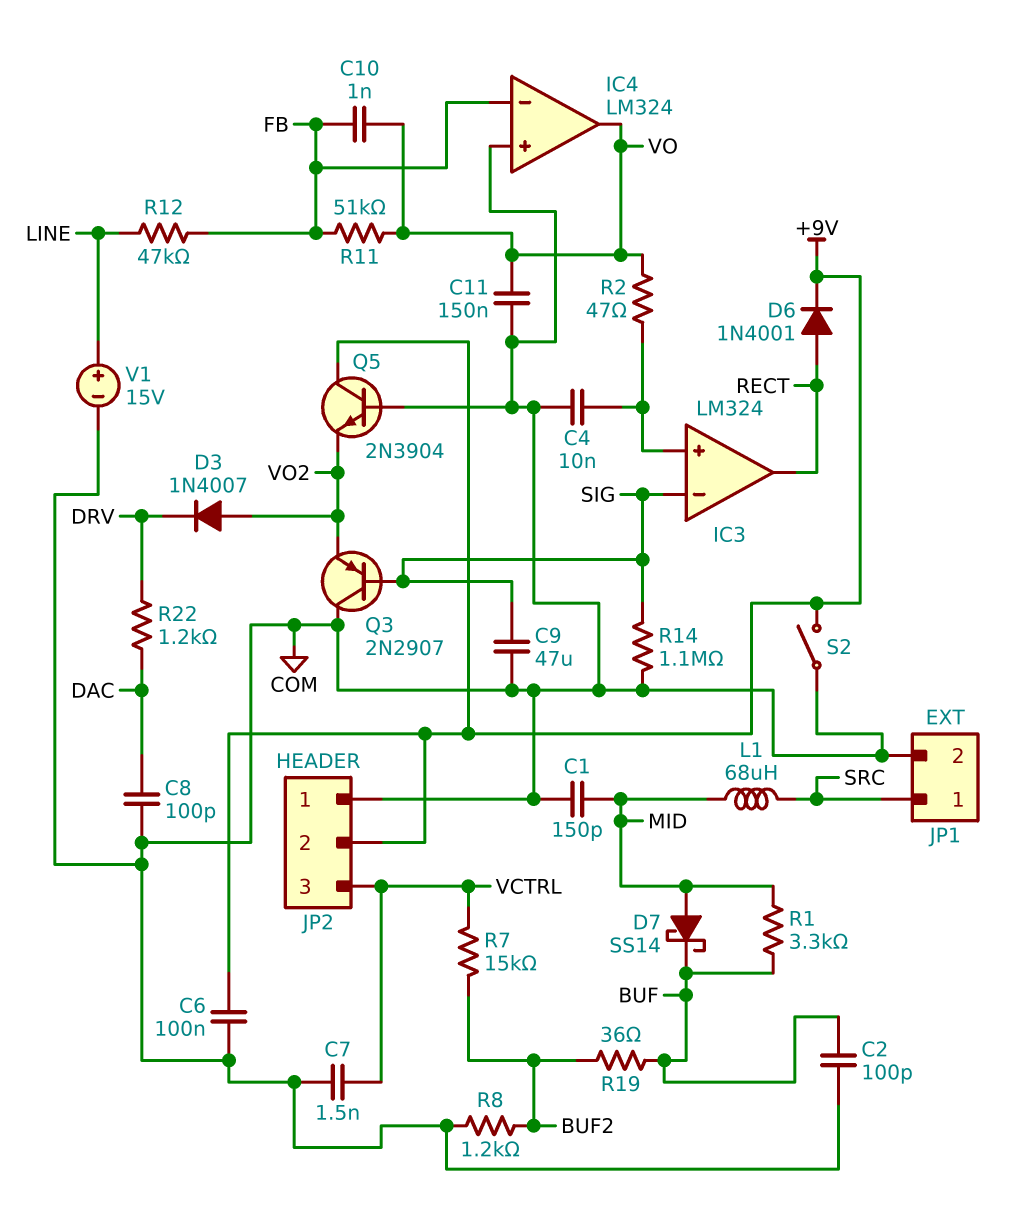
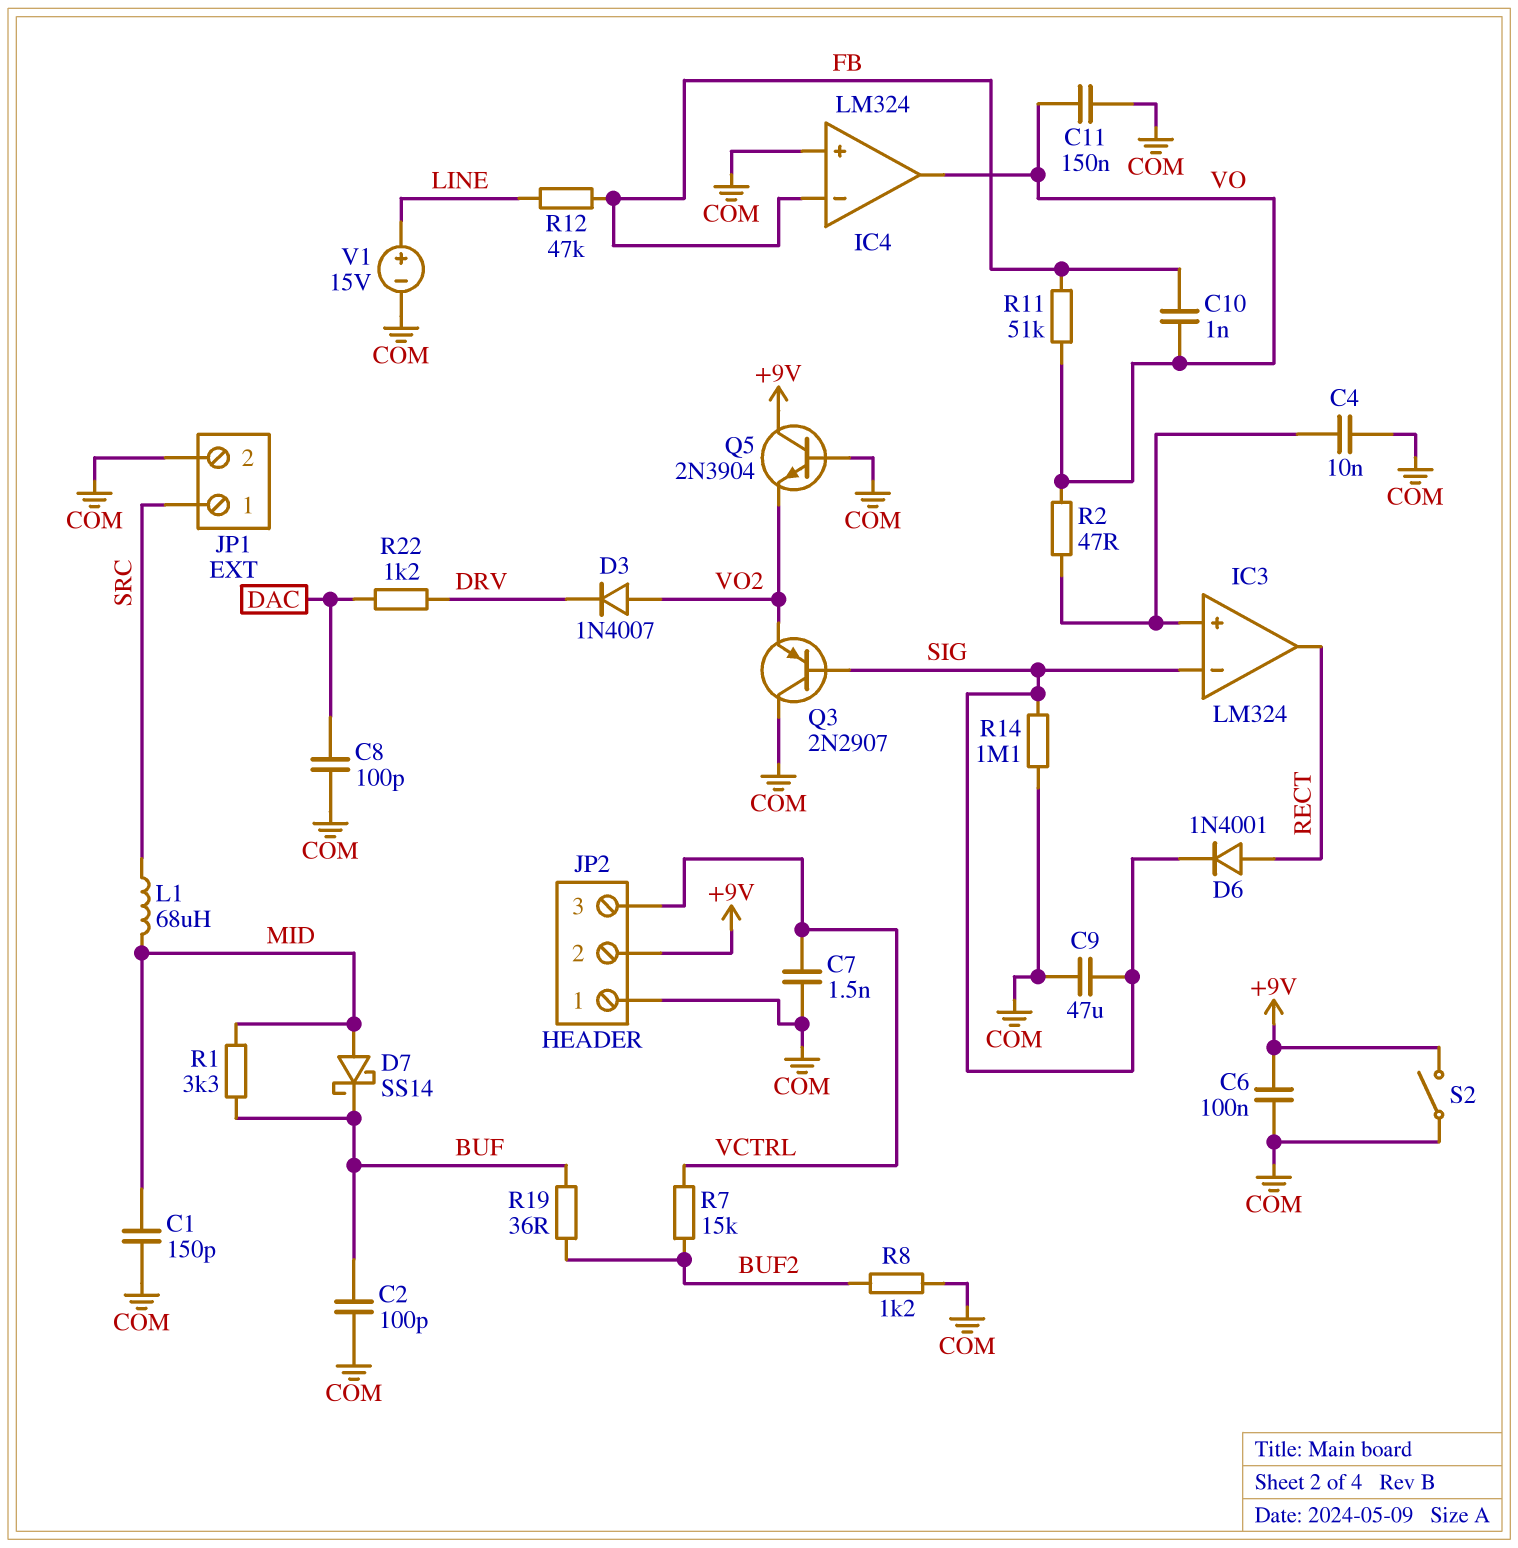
D6: diode 1N4001 (A RECT, K +9V) -> diode 1N4001 (A RECT, K SIG)

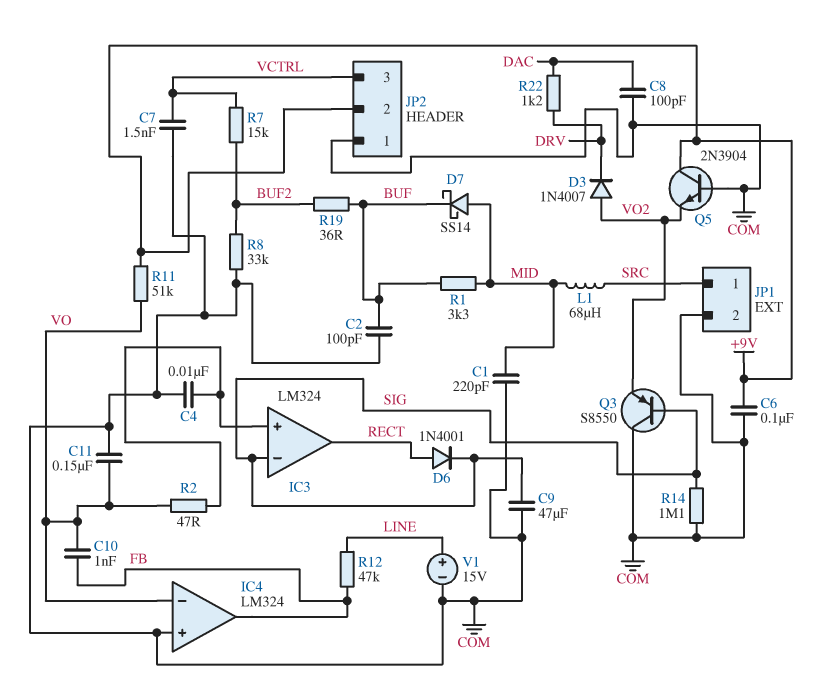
C1: 150pF (COM, MID) -> 220pF (COM, MID)
IC4 pin in-: FB -> VO
IC4 pin out: VO -> FB
Q3: PNP 2N2907 (B SIG, C COM, E VO2) -> PNP S8550 (B SIG, C COM, E VO2)
R8: 1.2k (BUF2, COM) -> 33k (BUF2, COM)
R11: 51k (FB, VO) -> 51k (+9V, VO)
S2: switch (+9V, COM) -> none

